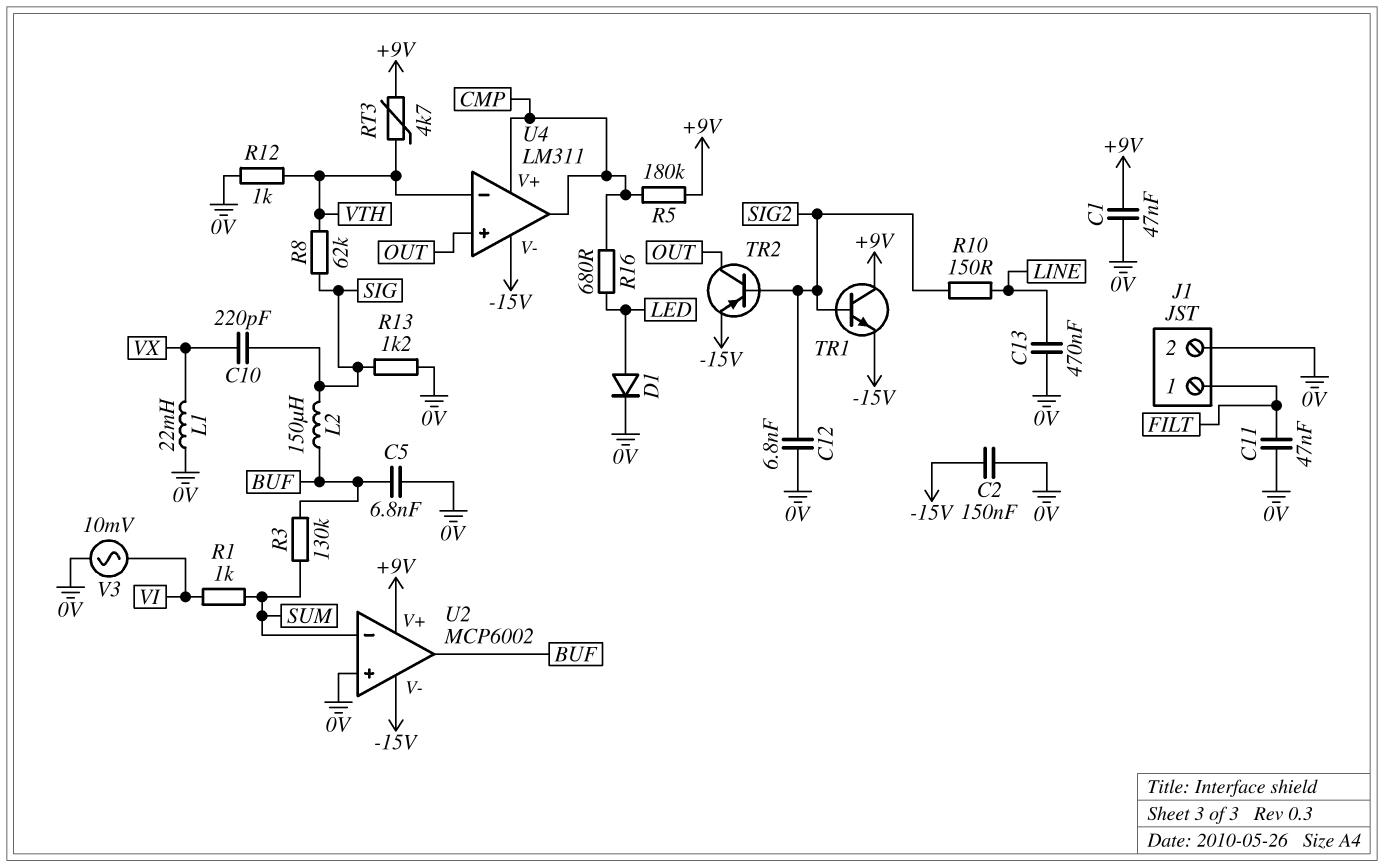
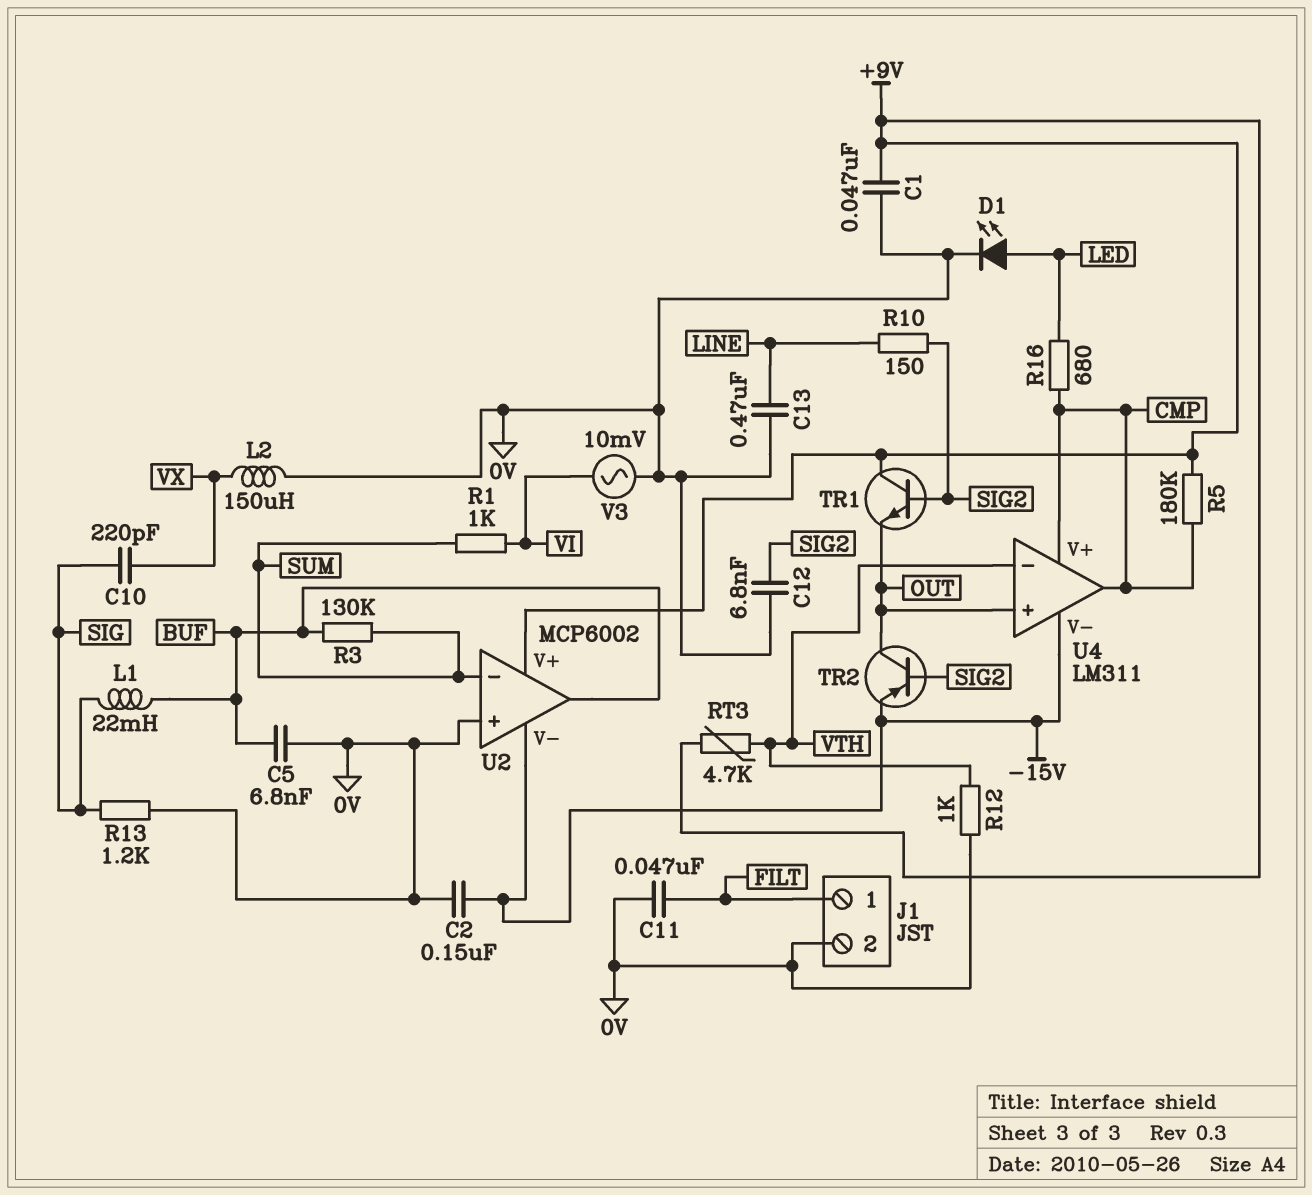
D1: diode (A LED, K 0V) -> LED (A LED, K 0V)
L1: 22mH (0V, VX) -> 22mH (BUF, SIG)
L2: 150uH (BUF, SIG) -> 150uH (0V, VX)
R8: 62k (SIG, VTH) -> none
TR1: NPN (B SIG2, C +9V, E -15V) -> NPN (B SIG2, C +9V, E OUT)

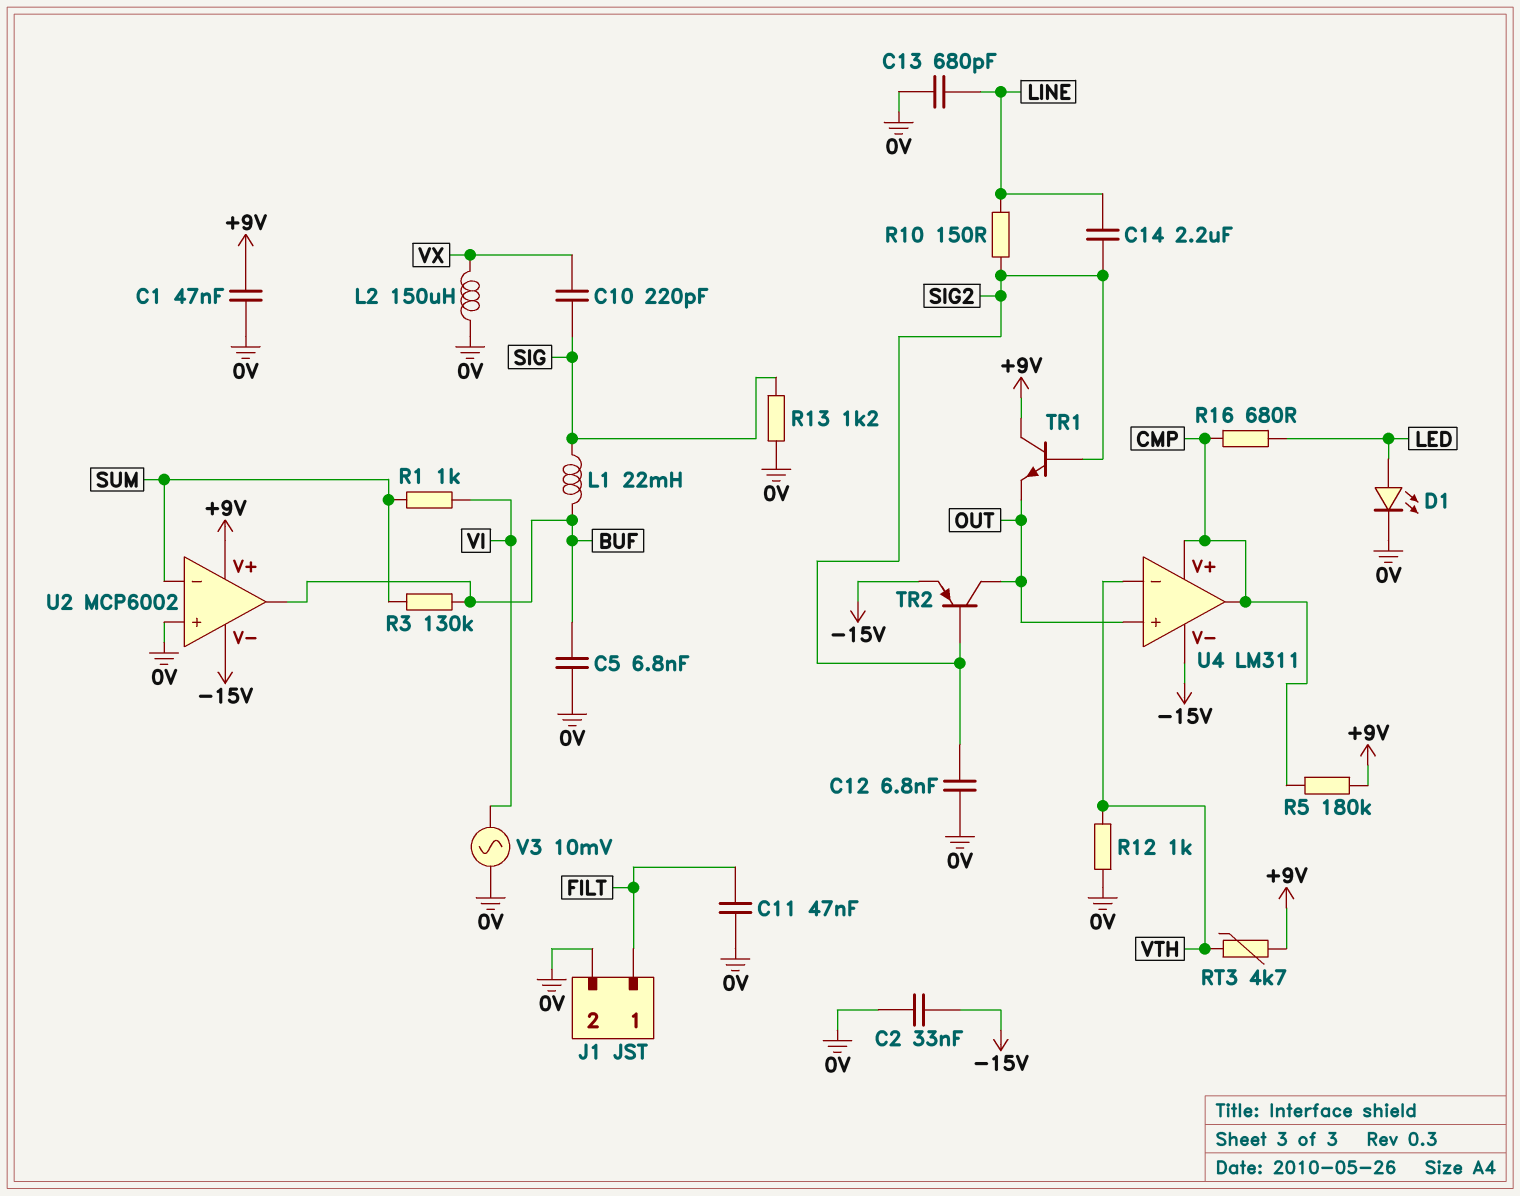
C2: 150nF (-15V, 0V) -> 33nF (-15V, 0V)
C13: 470nF (0V, LINE) -> 680pF (0V, LINE)
C14: none -> 2.2uF (LINE, SIG2)

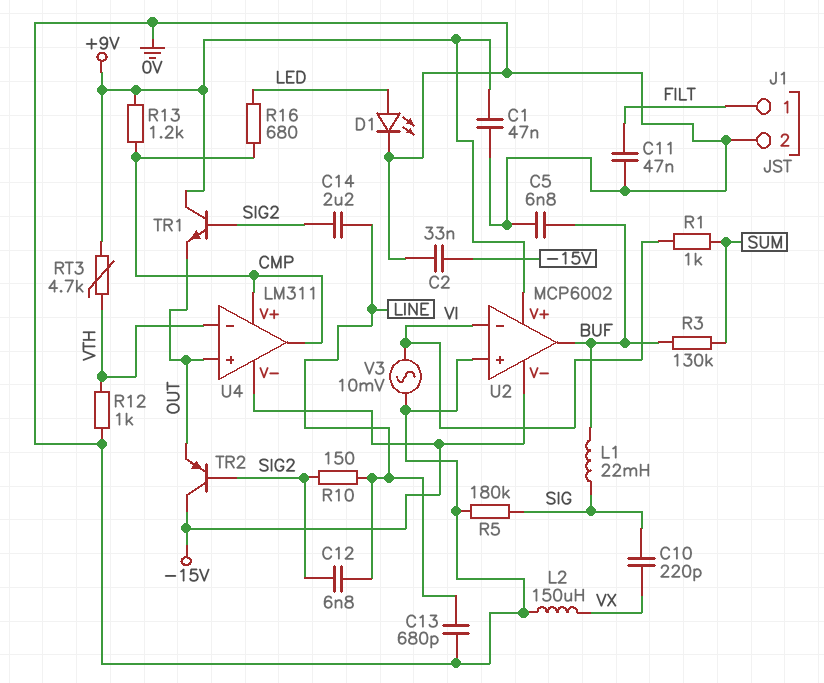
C12: 6.8nF (0V, SIG2) -> 6.8nF (LINE, SIG2)
R5: 180k (+9V, CMP) -> 180k (0V, SIG)
R13: 1.2k (0V, SIG) -> 1.2k (+9V, CMP)
TR2: PNP (B SIG2, C OUT, E -15V) -> PNP (B SIG2, C -15V, E OUT)
U2 pin in-: SUM -> VI

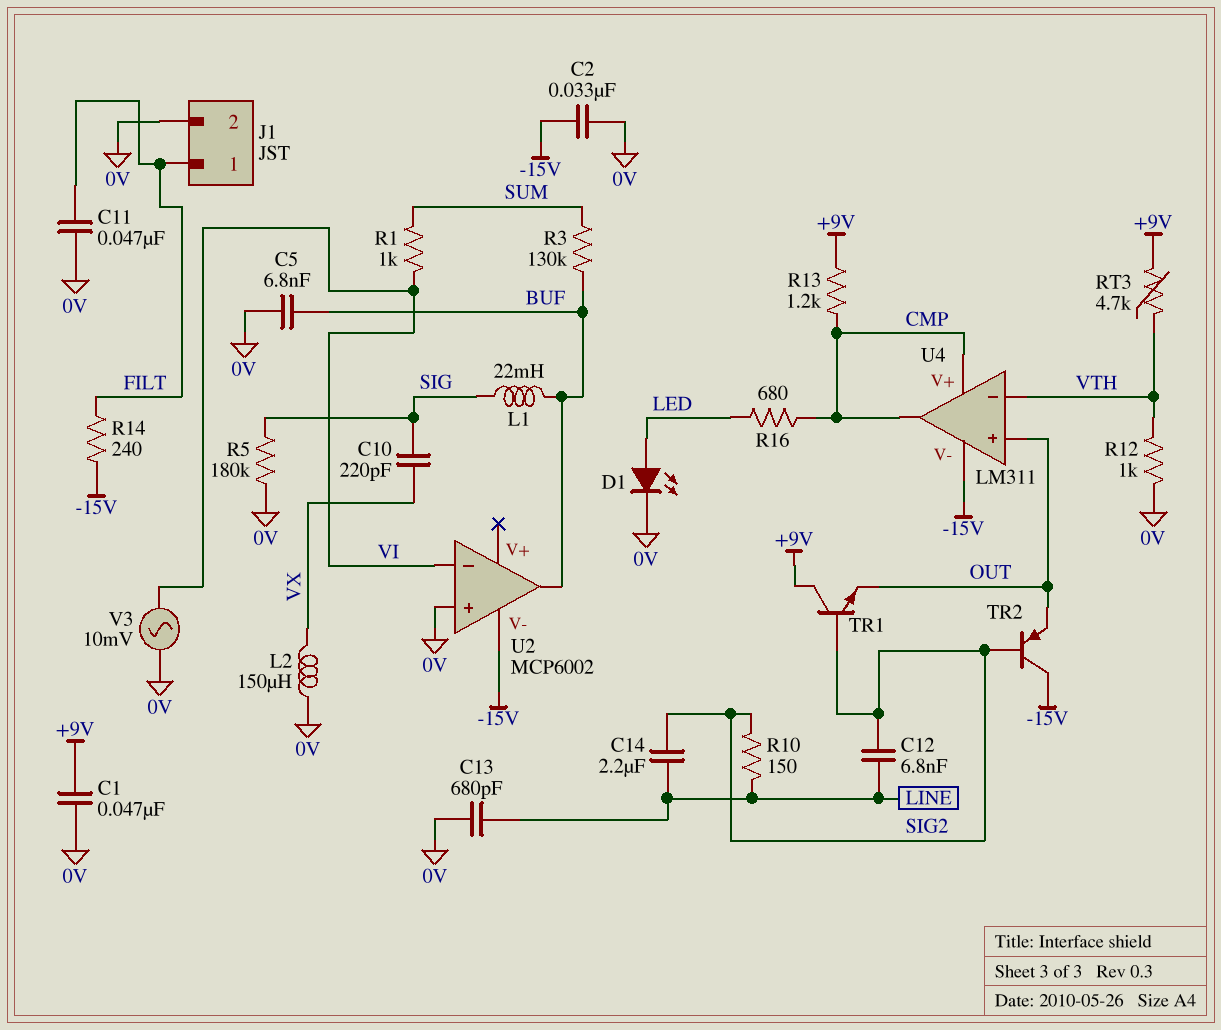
R14: none -> 240 (-15V, FILT)
U2 pin V+: +9V -> none

